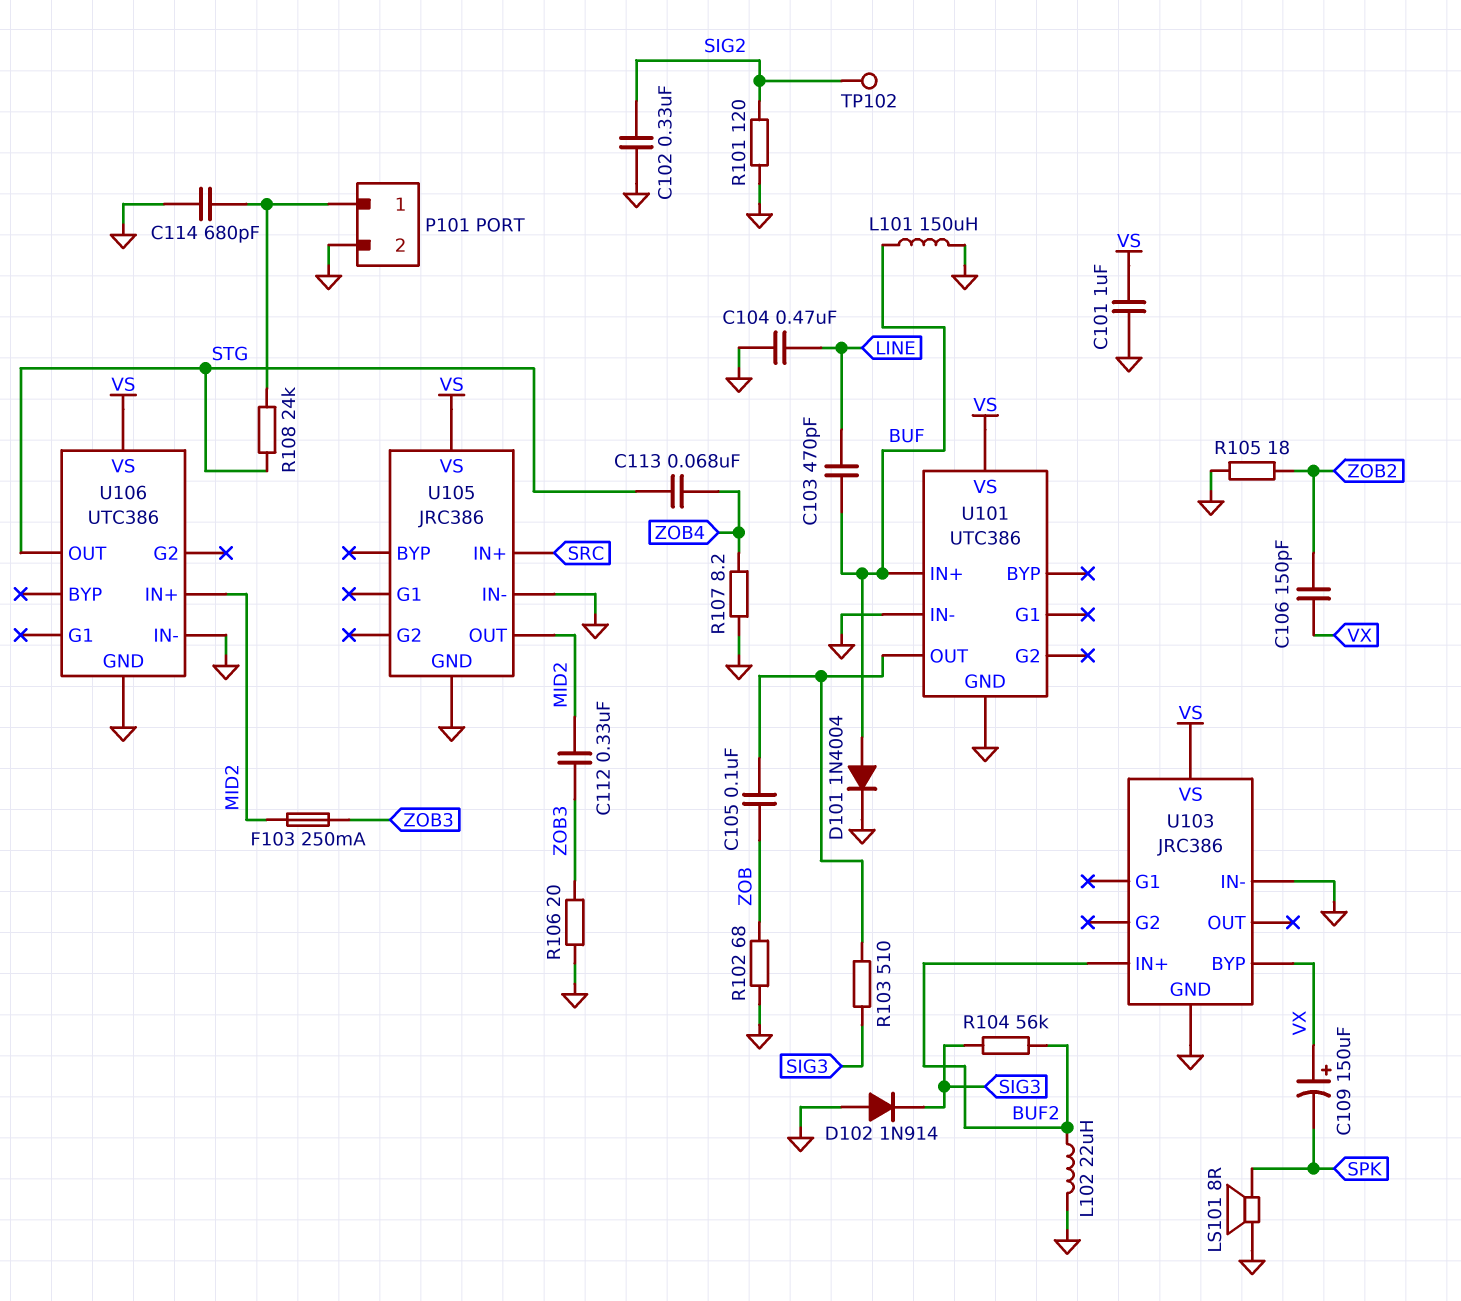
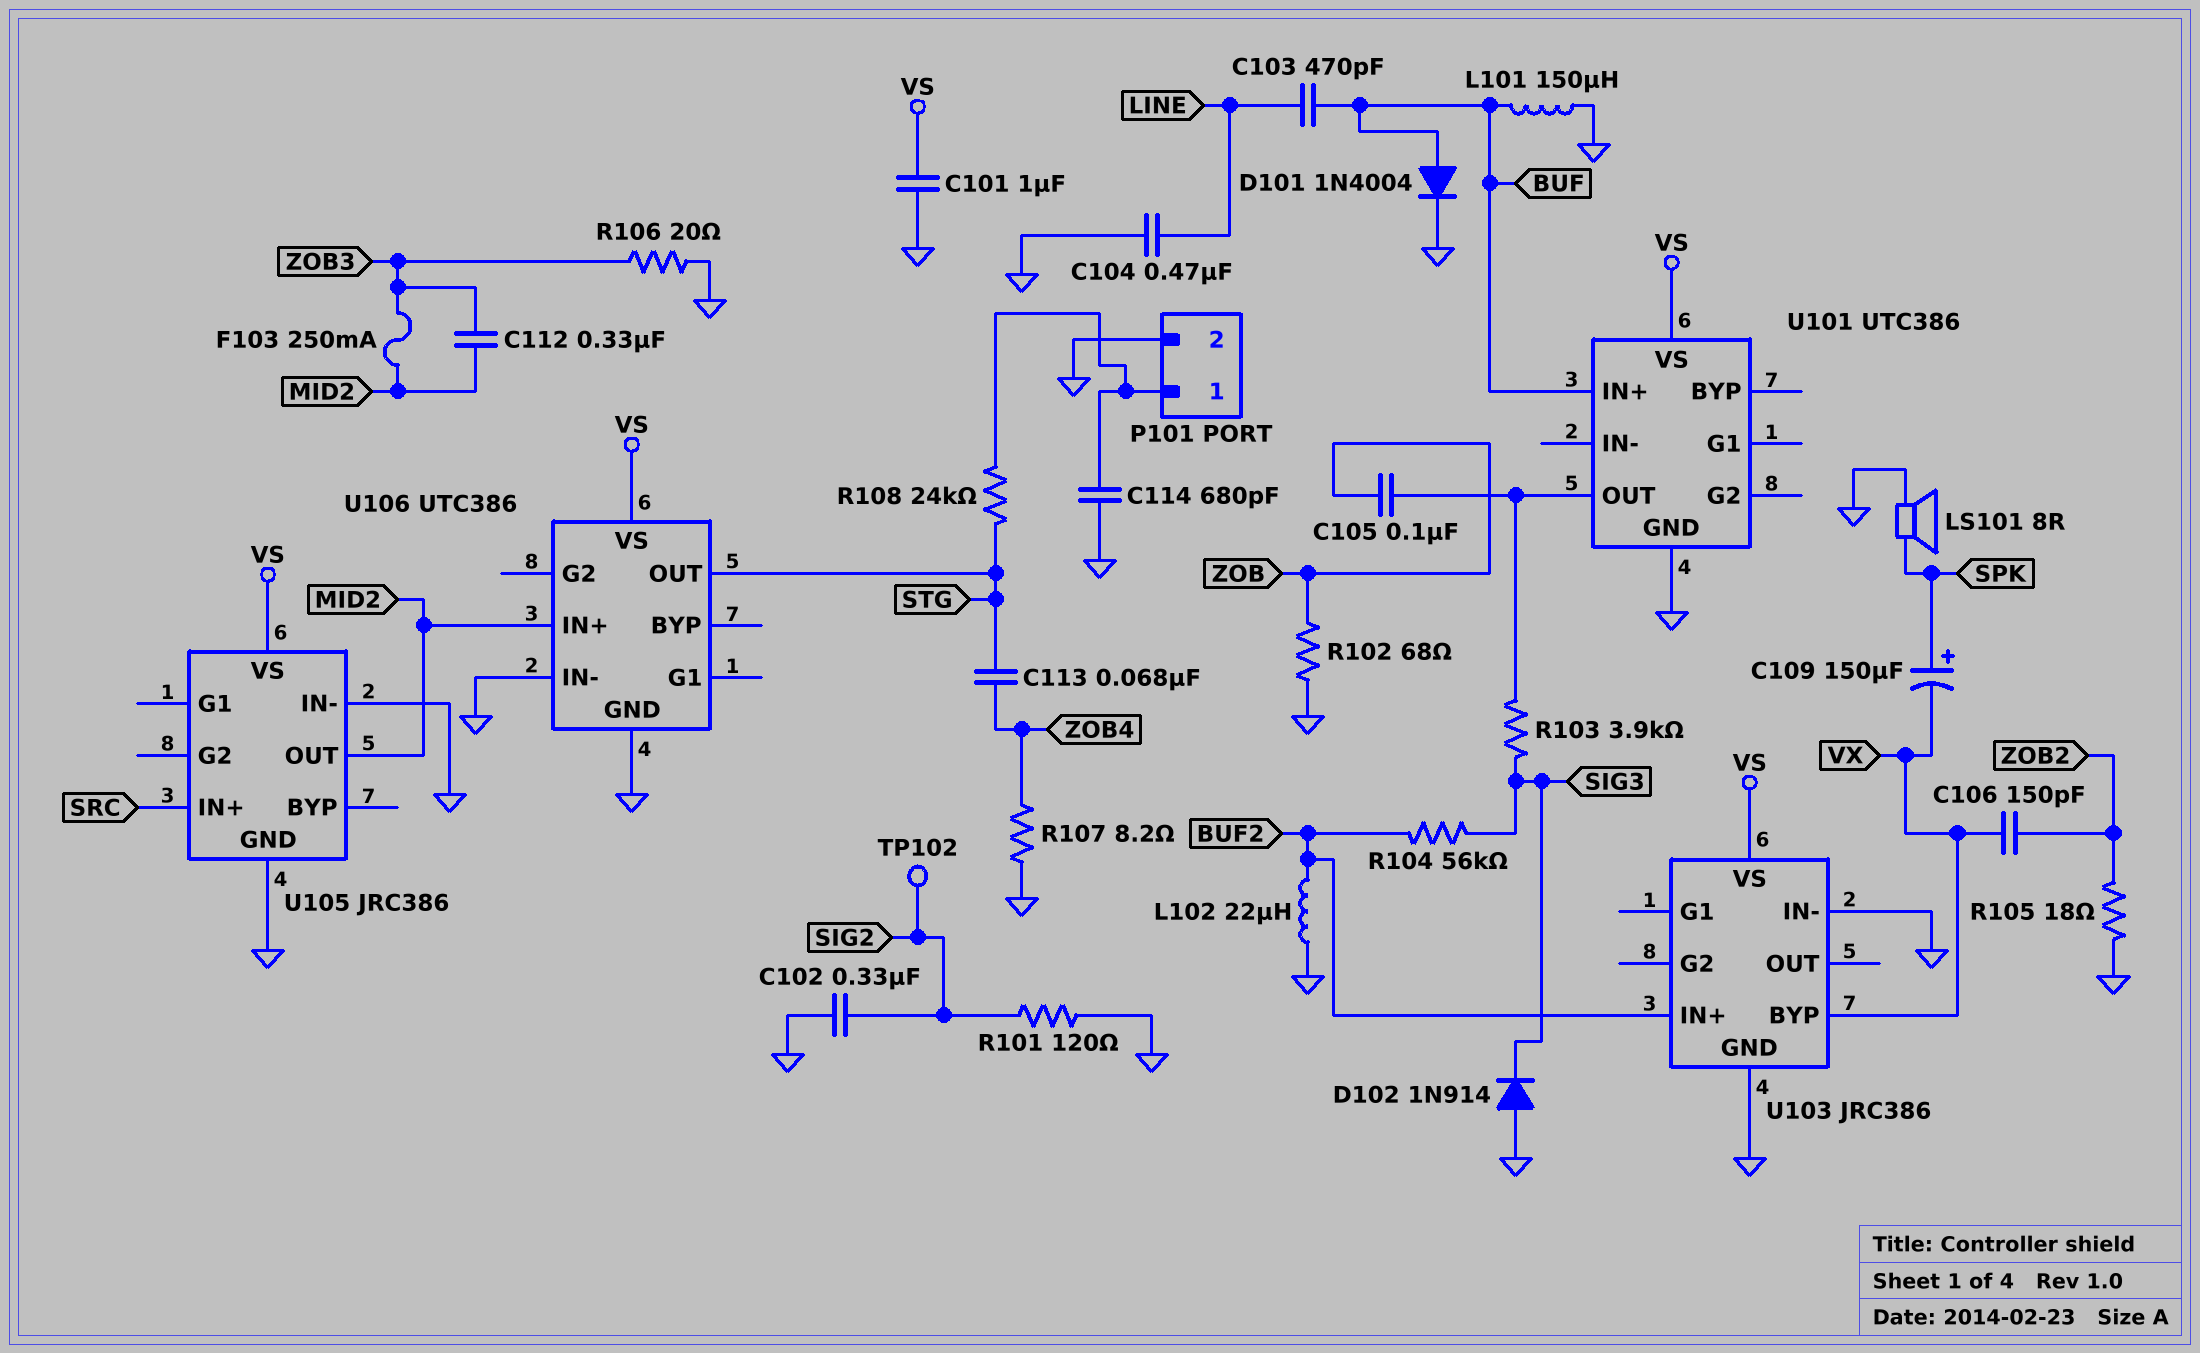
C109: 150uF (plus VX, minus SPK) -> 150uF (plus SPK, minus VX)
R103: 510 (SIG3, U101/OUT) -> 3.9k (SIG3, U101/OUT)
U101 pin IN-: GND -> none

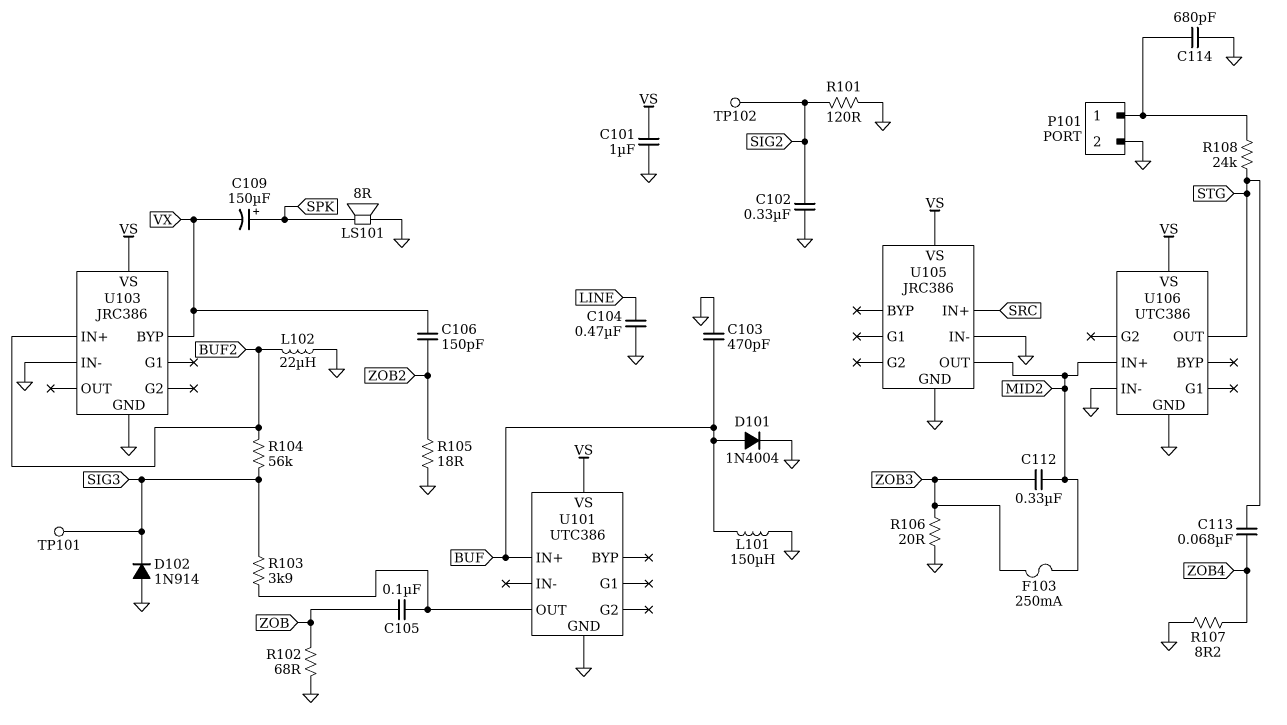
C103: 470pF (BUF, LINE) -> 470pF (BUF, GND)
TP101: none -> test point (SIG3)

